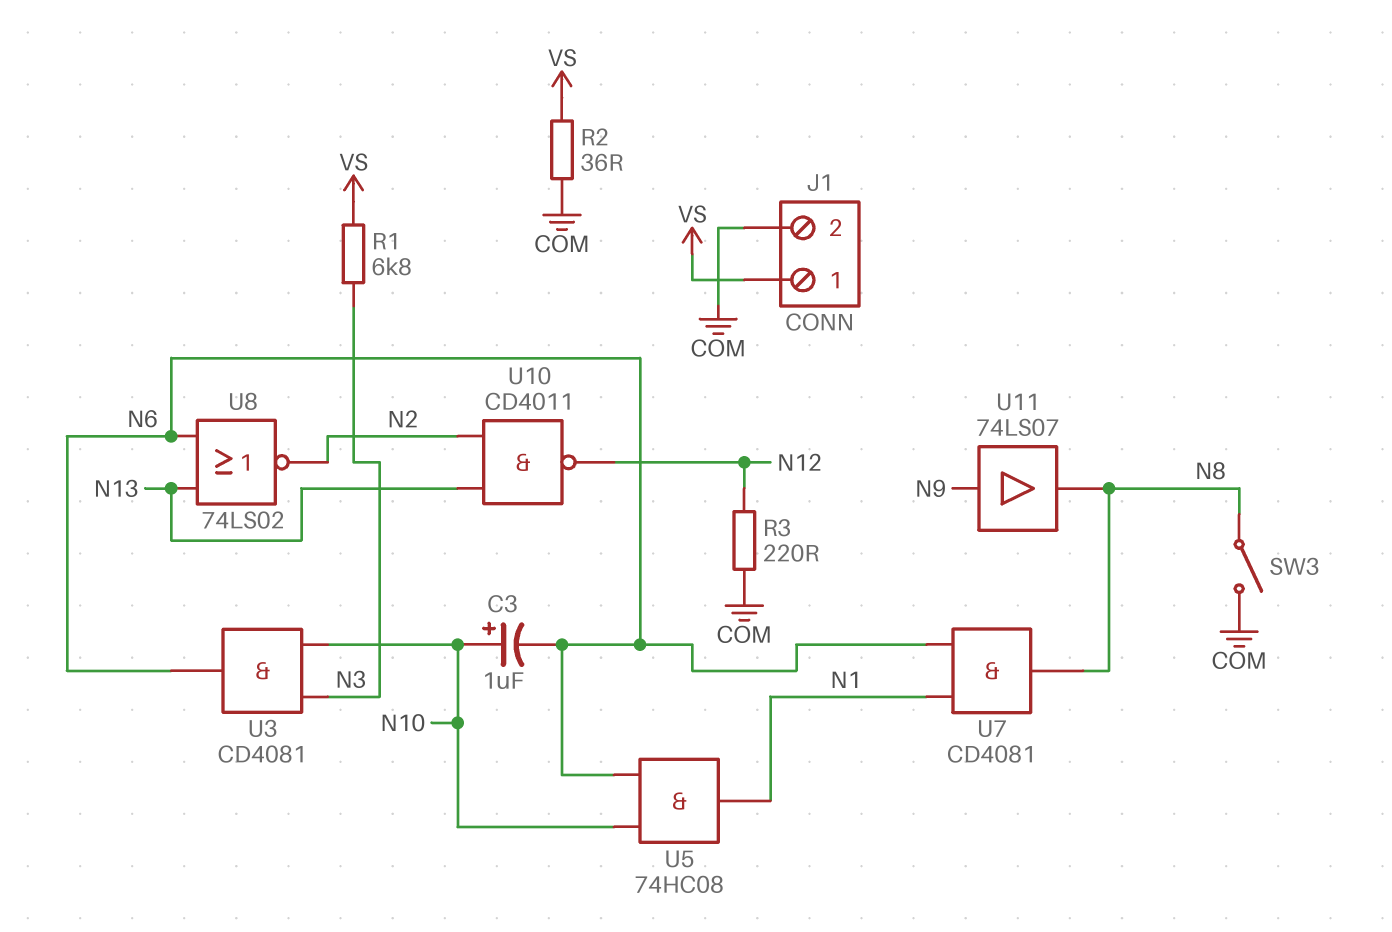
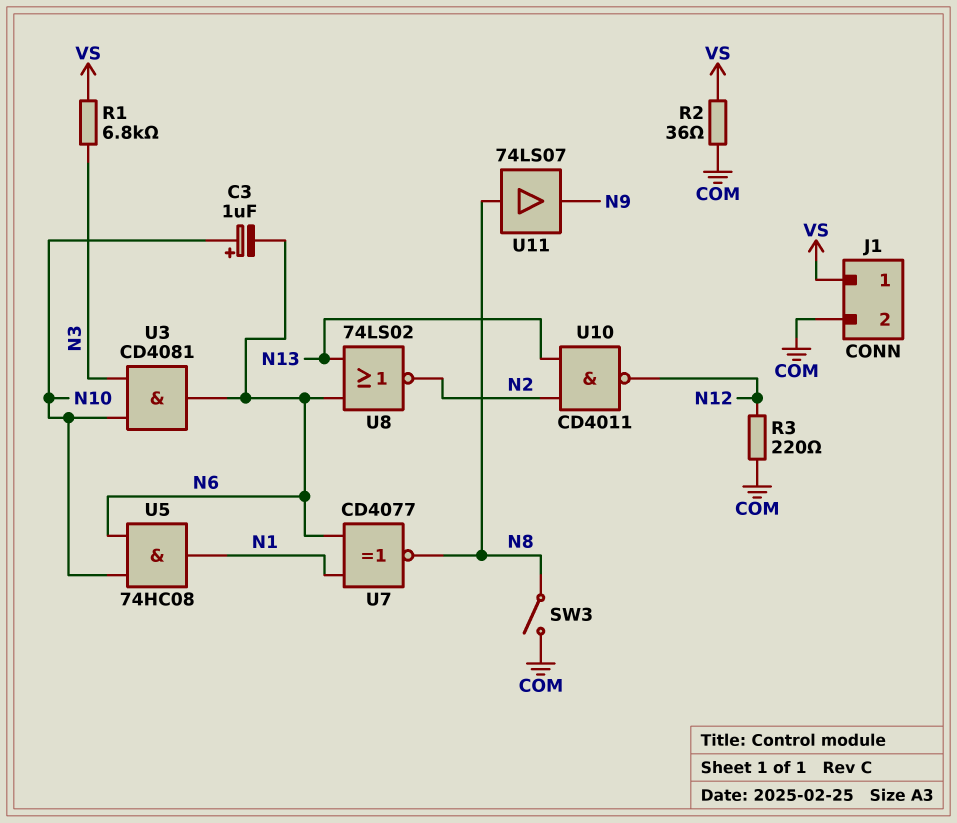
U7: AND CD4081 (in N1, in N6, out N8) -> XNOR CD4077 (in N1, in N6, out N8)
U11: buffer 74LS07 (in N9, out N8) -> buffer 74LS07 (in N8, out N9)

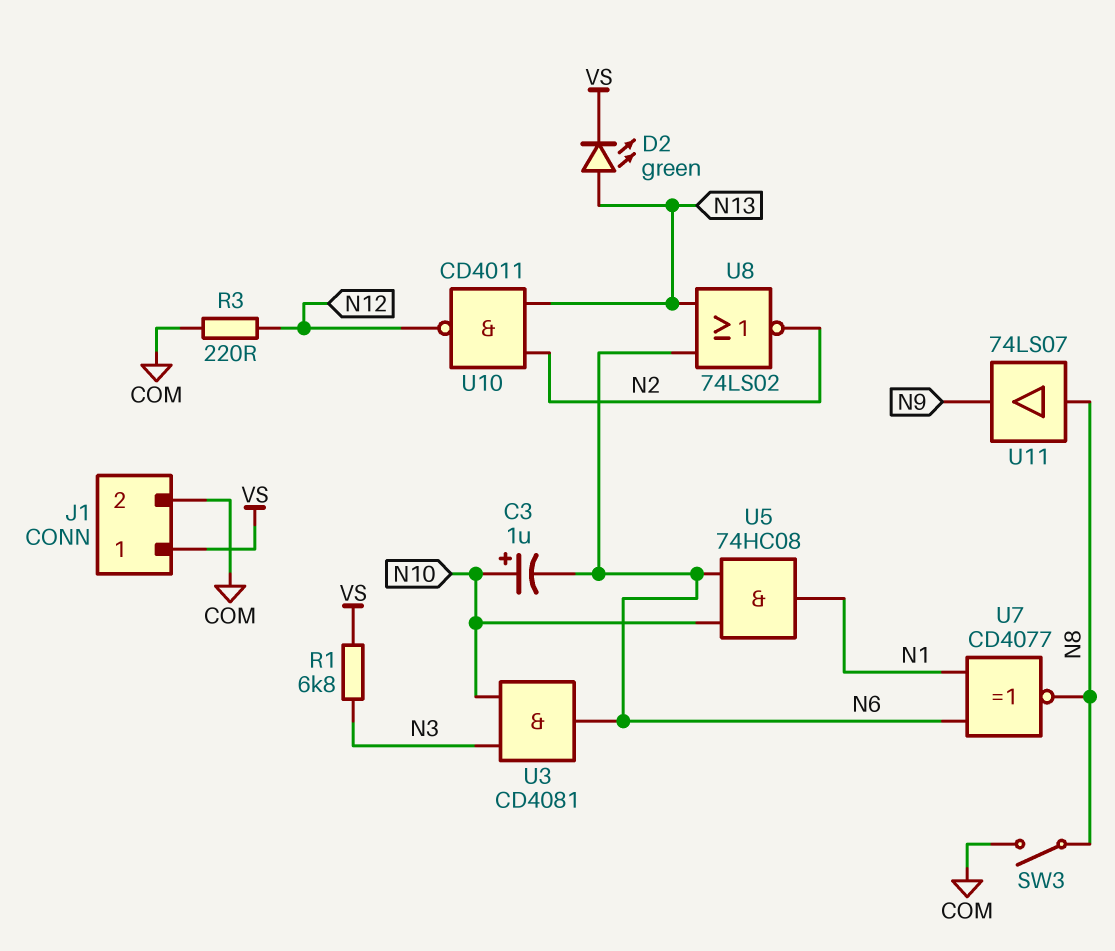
D2: none -> LED green (A N13, K VS)
R2: 36 (COM, VS) -> none

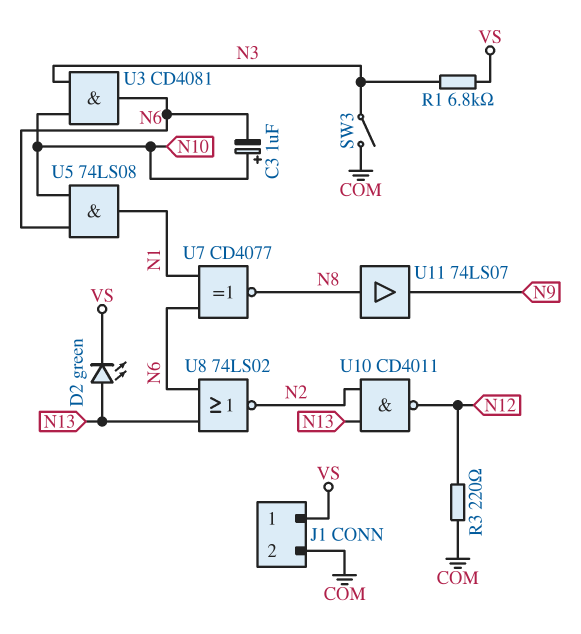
SW3: switch (COM, N8) -> switch (COM, N3)
U5: AND 74HC08 (in N6, in N10, out N1) -> AND 74LS08 (in N6, in N10, out N1)

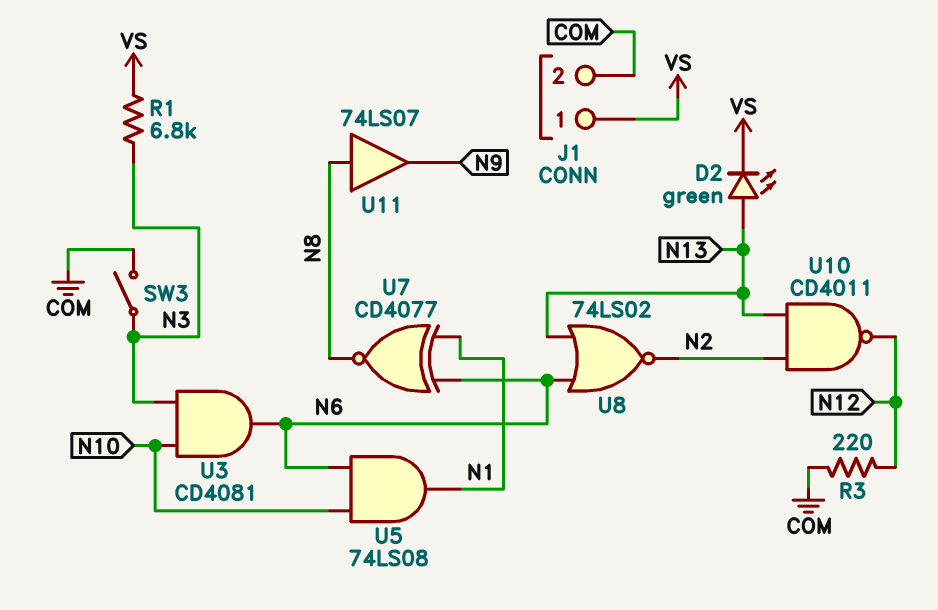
C3: 1uF (plus N10, minus N6) -> none

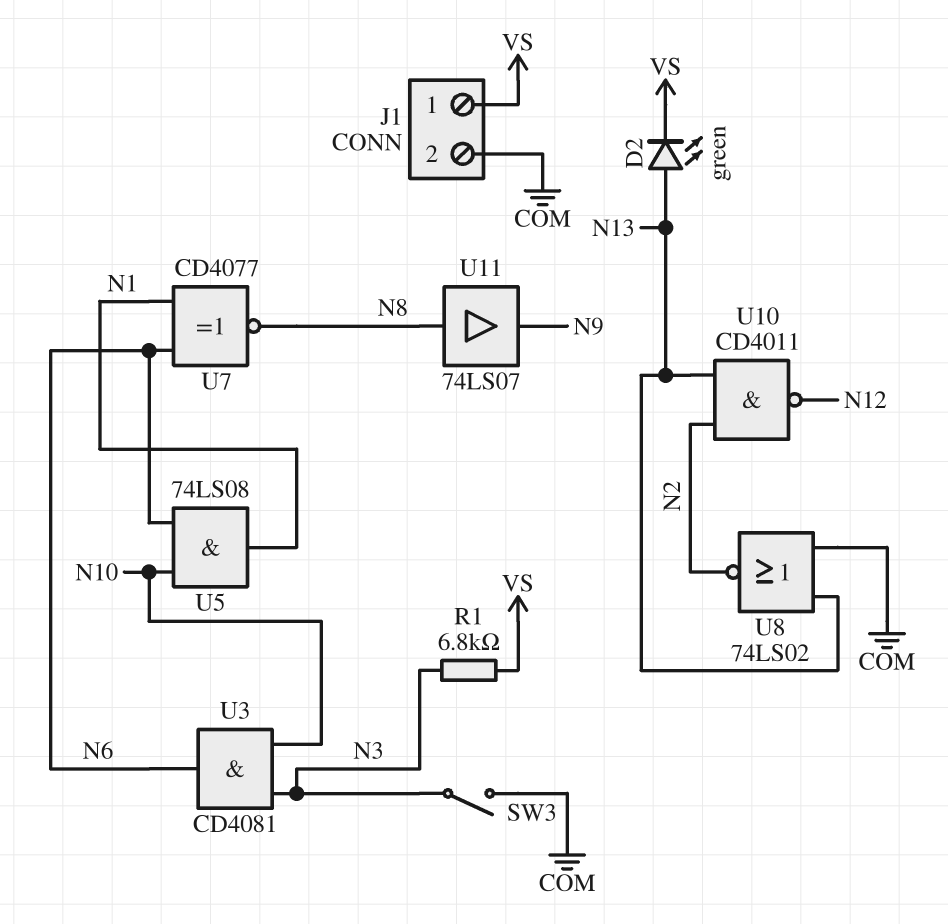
R3: 220 (COM, N12) -> none
U8: NOR 74LS02 (in N6, in N13, out N2) -> NOR 74LS02 (in COM, in N13, out N2)

